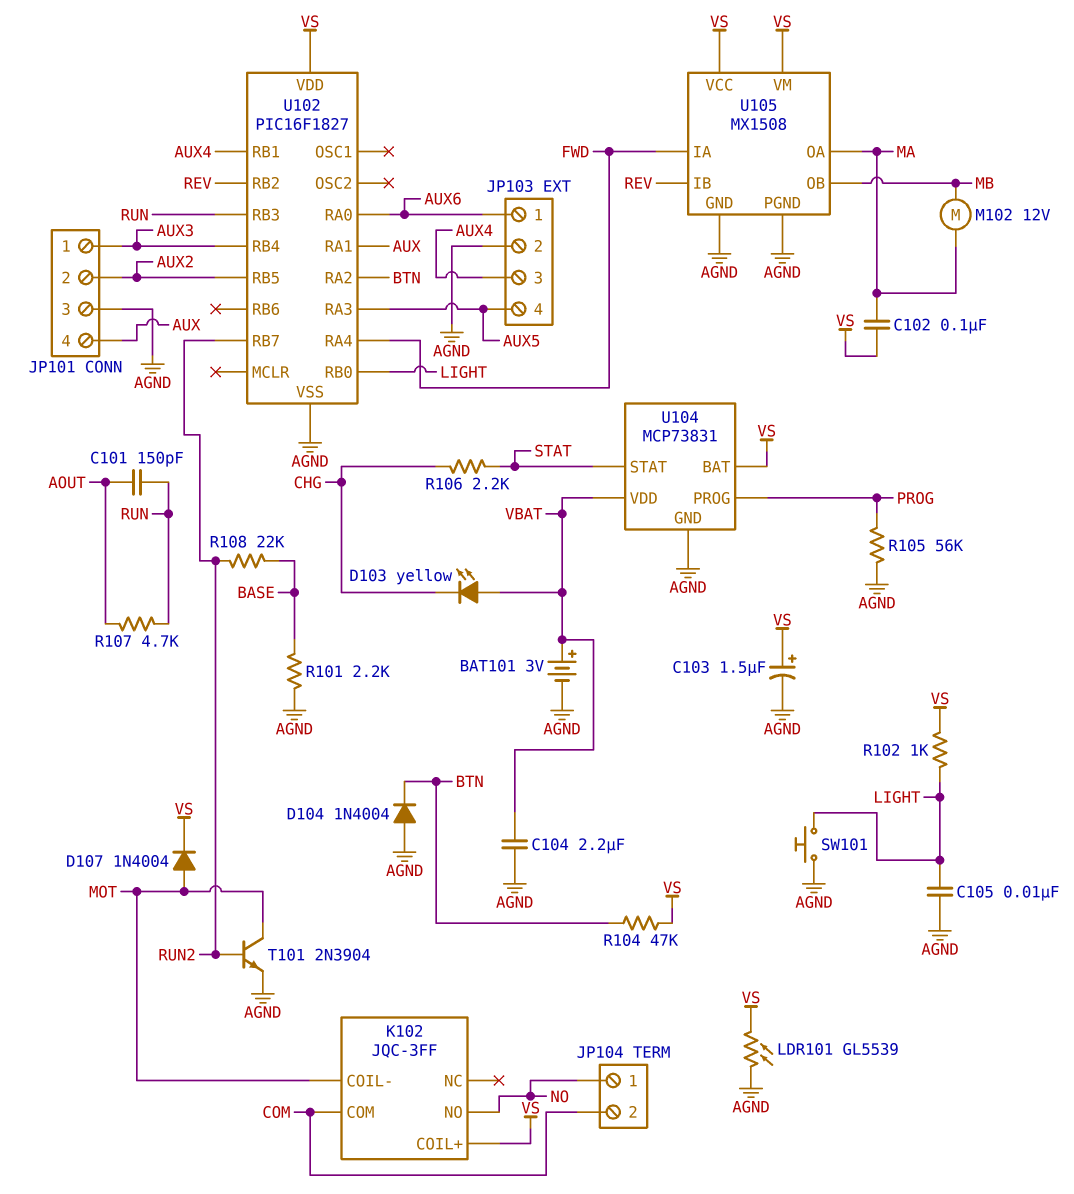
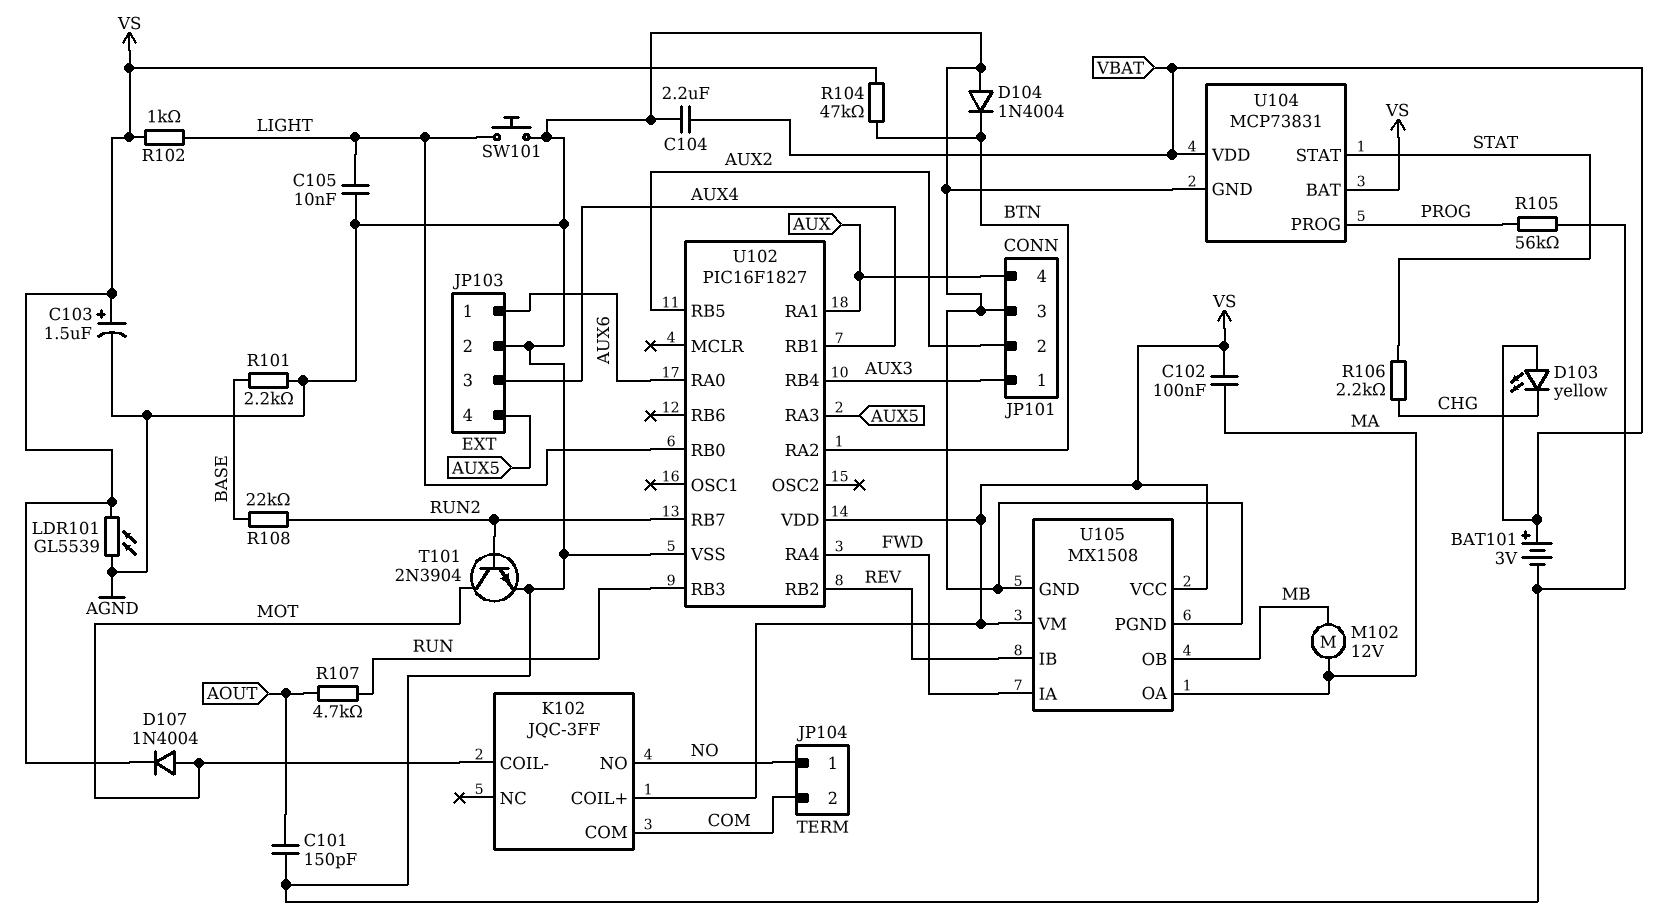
C101: 150pF (AOUT, RUN) -> 150pF (AGND, AOUT)

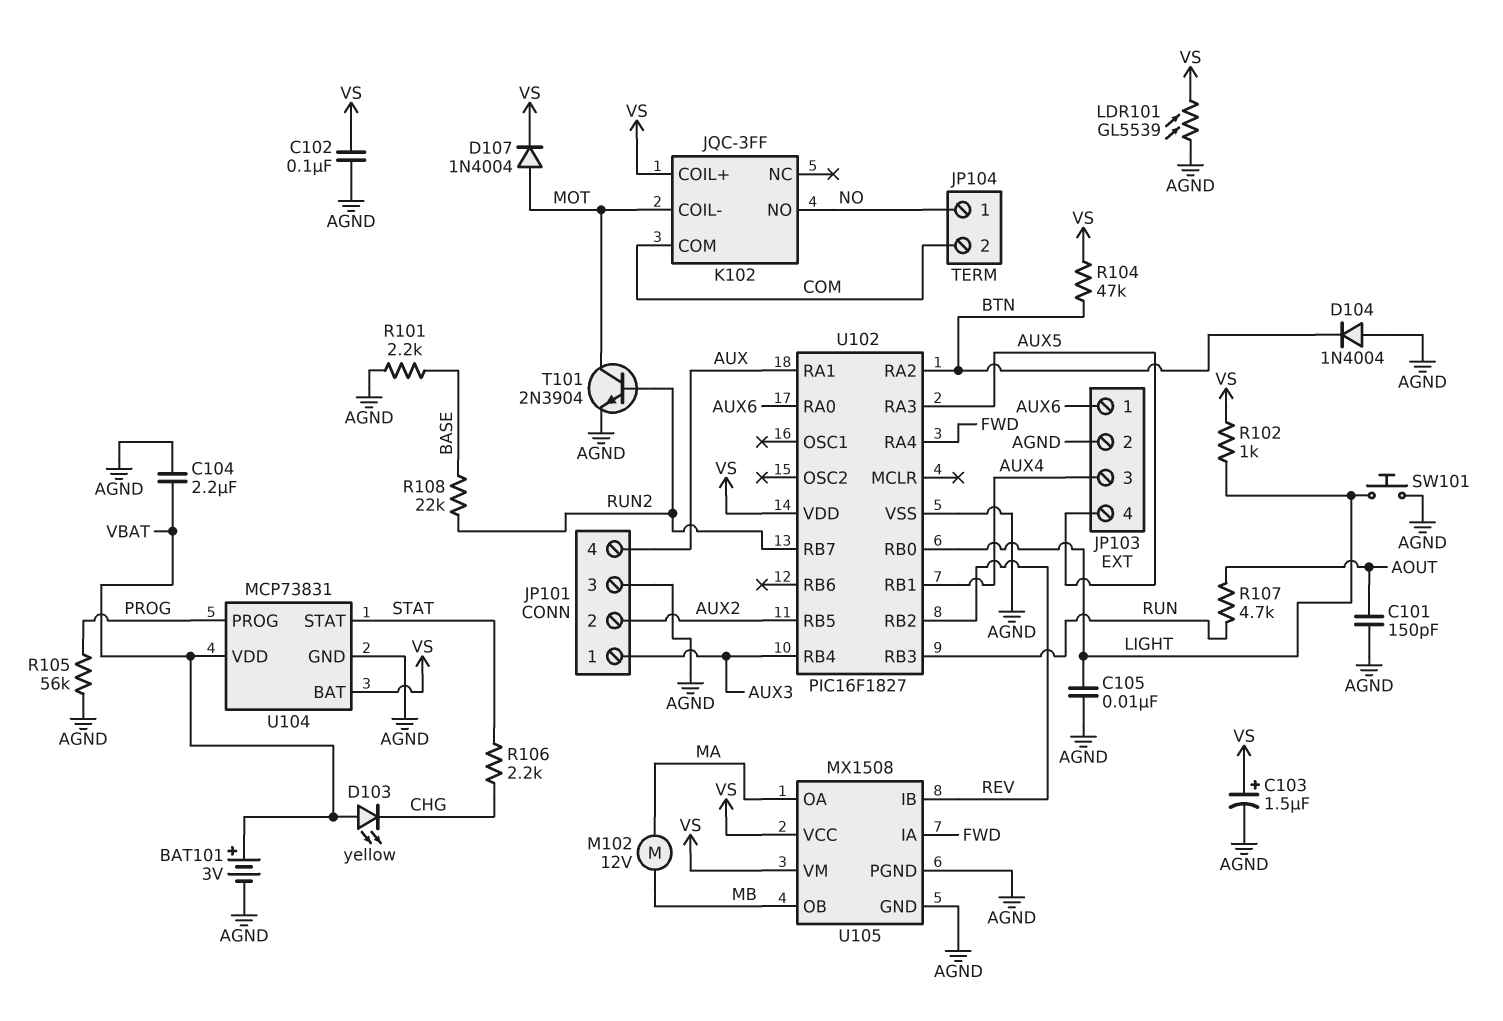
C102: 100nF (MA, VS) -> 100nF (AGND, VS)

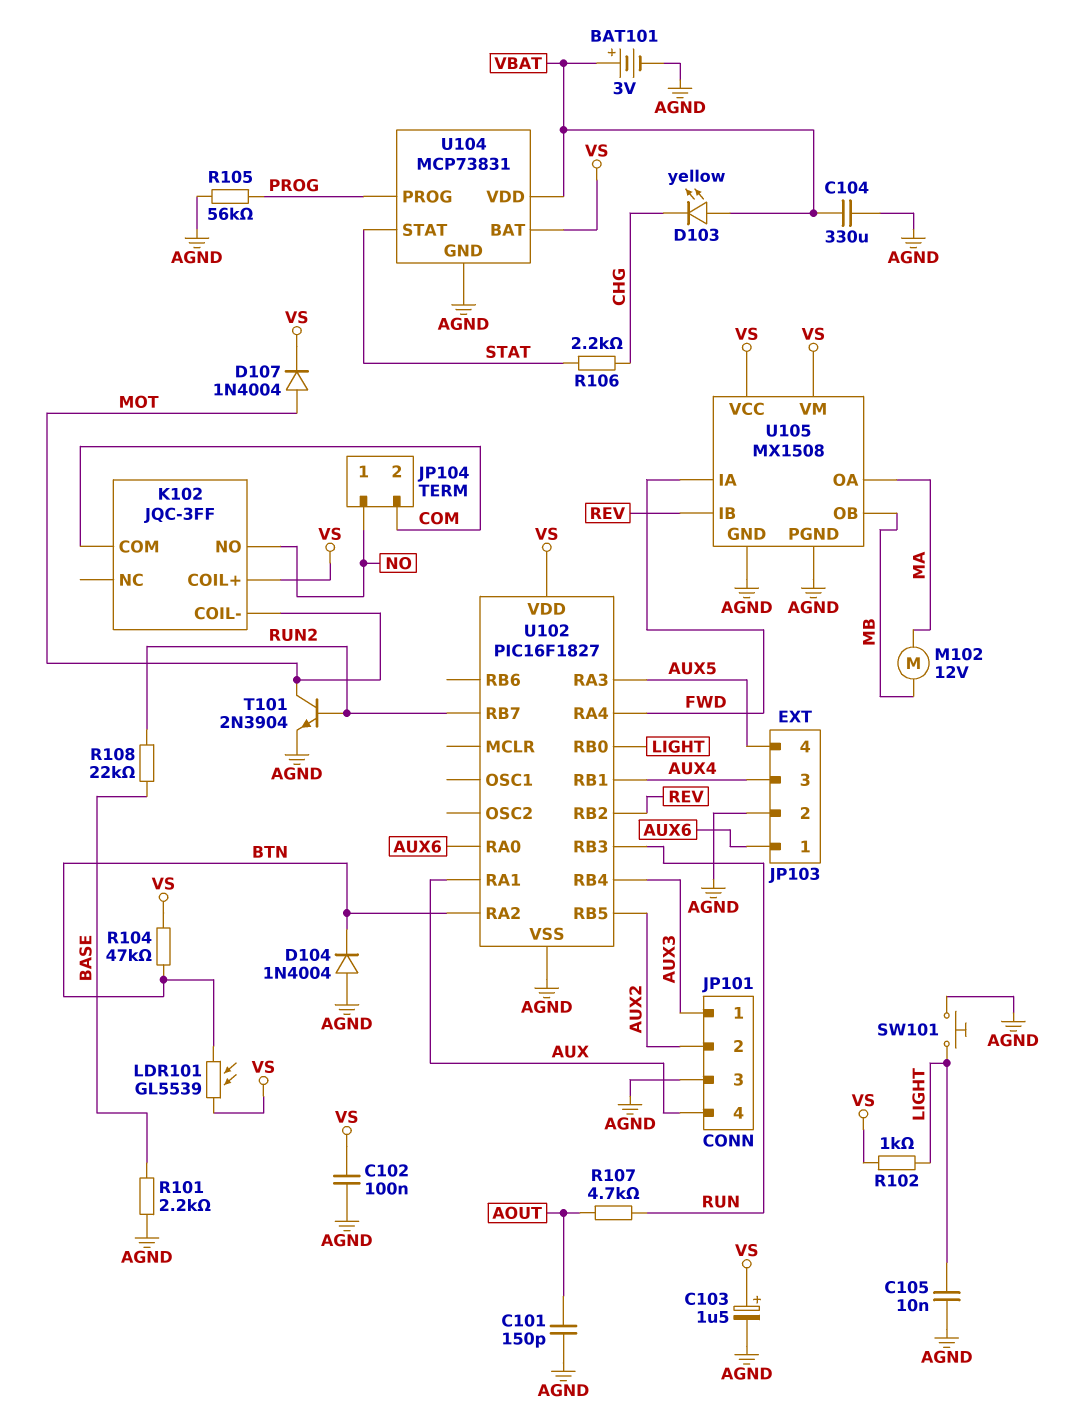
C104: 2.2uF (AGND, VBAT) -> 330uF (AGND, VBAT)
LDR101: GL5539 (AGND, VS) -> GL5539 (BTN, VS)

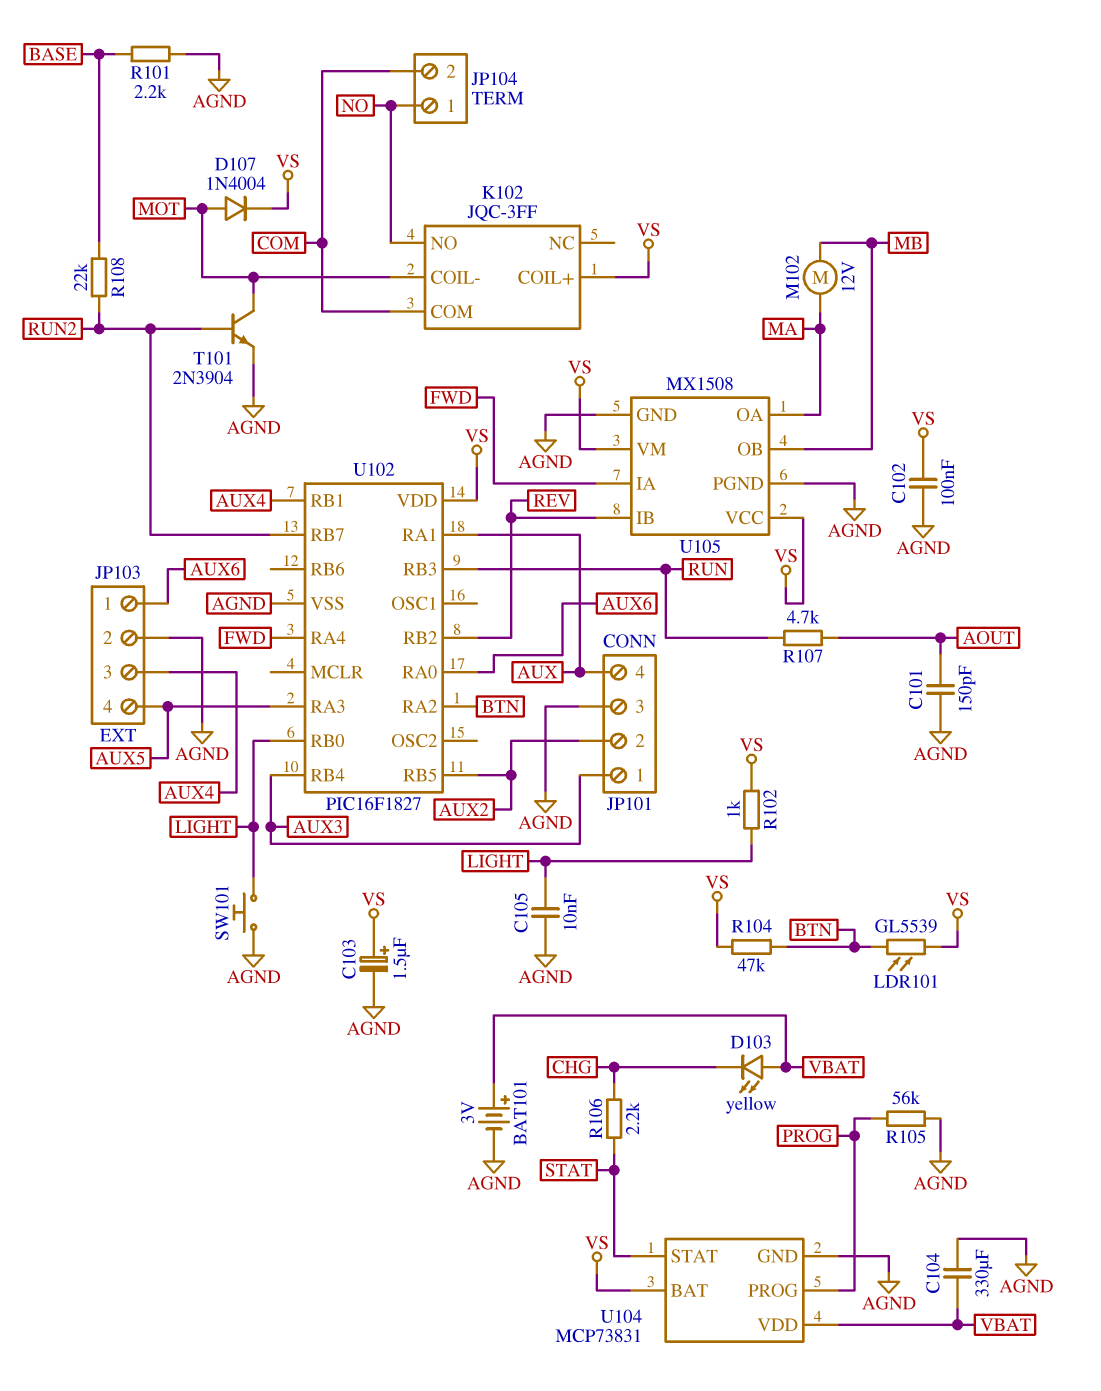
D104: diode 1N4004 (A AGND, K BTN) -> none

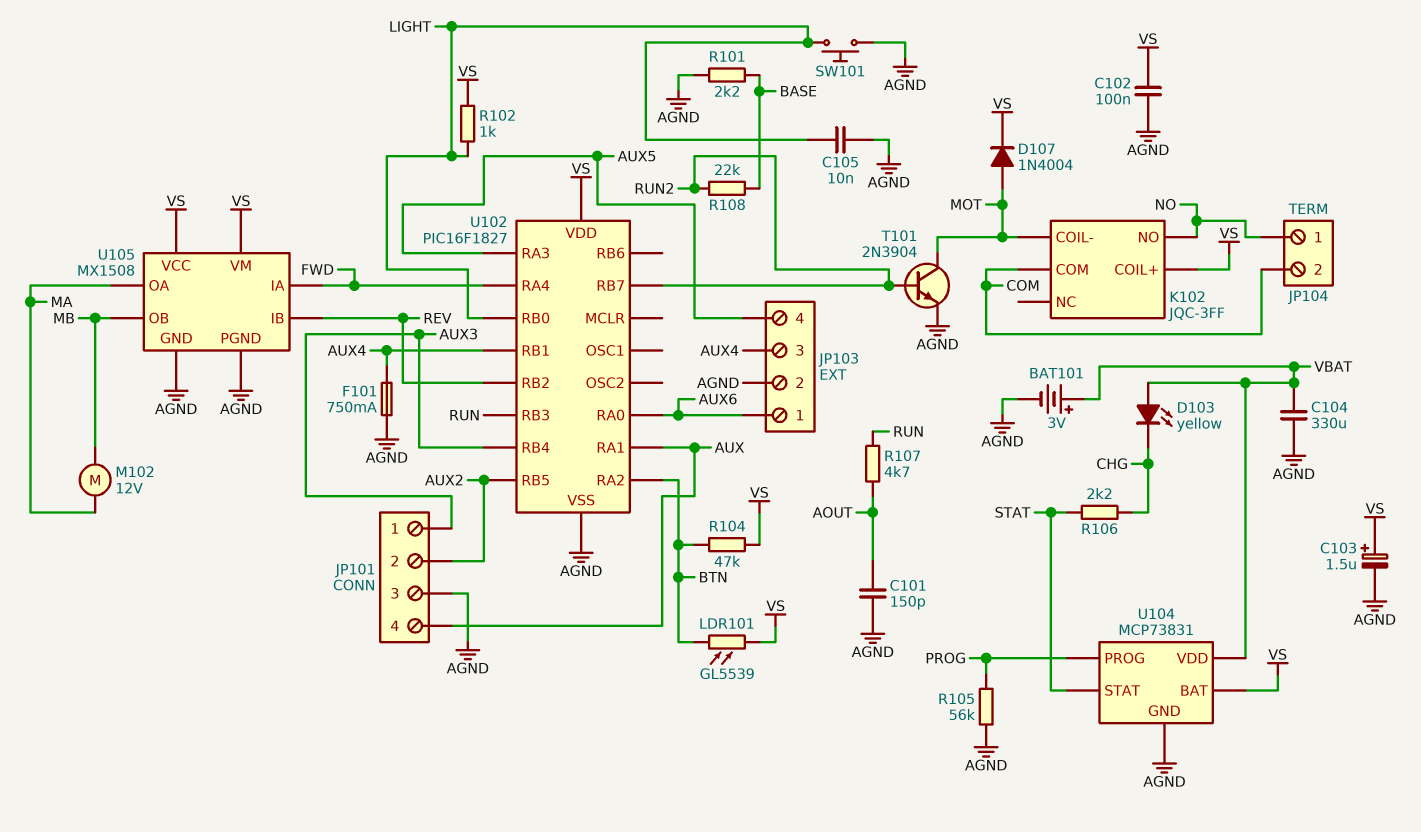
F101: none -> 750mA (AGND, AUX4)

